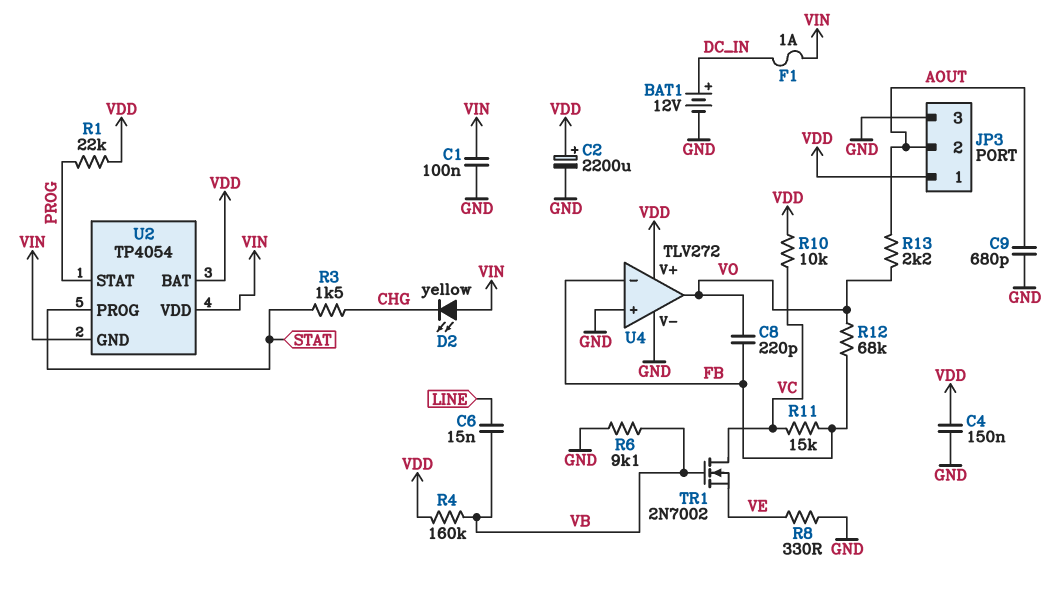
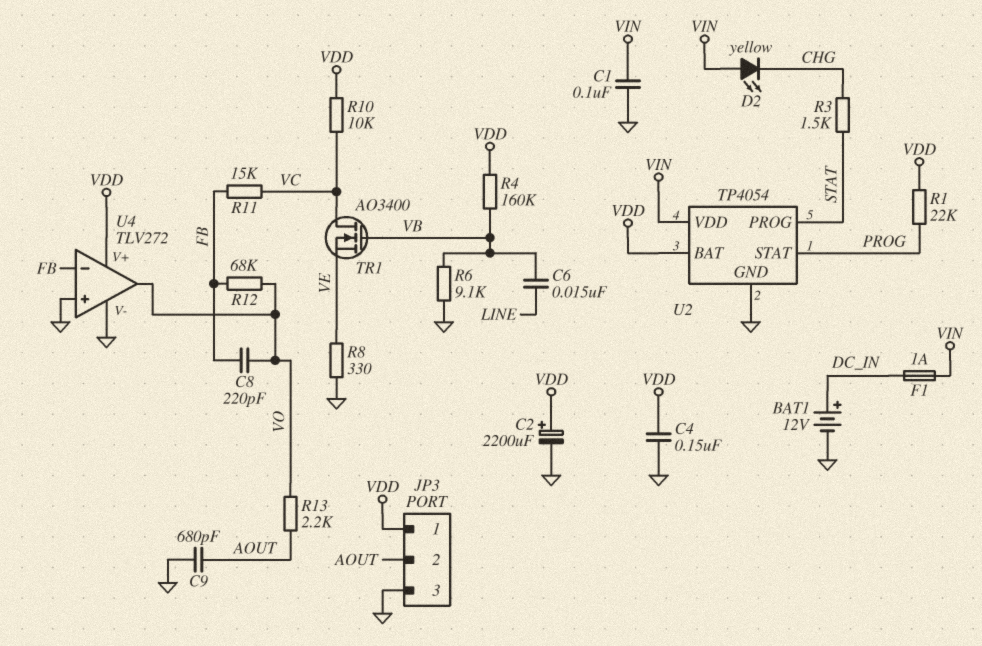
TR1: NMOS 2N7002 (G VB, D VC, S VE) -> NMOS AO3400 (G VB, D VC, S VE)
U2 pin GND: VIN -> GND

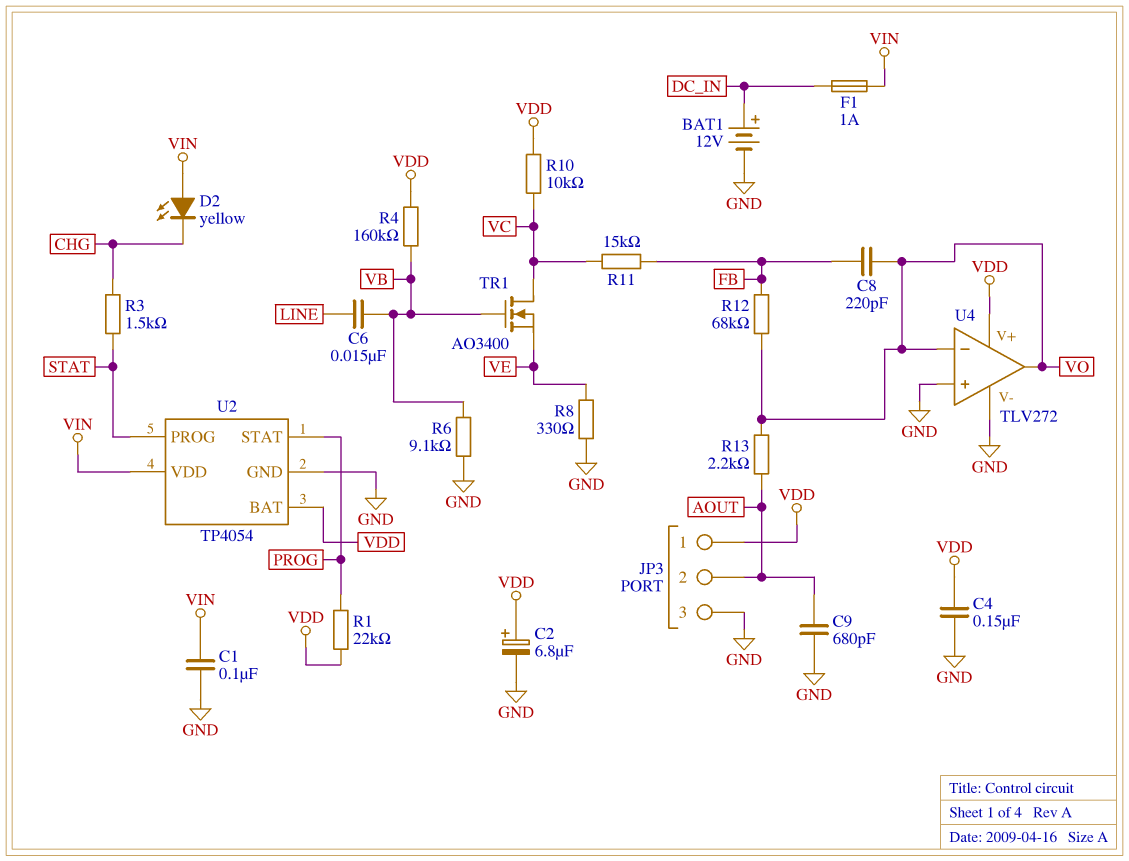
C2: 2200uF (plus VDD, minus GND) -> 6.8uF (plus VDD, minus GND)
U4 pin in-: FB -> VO

